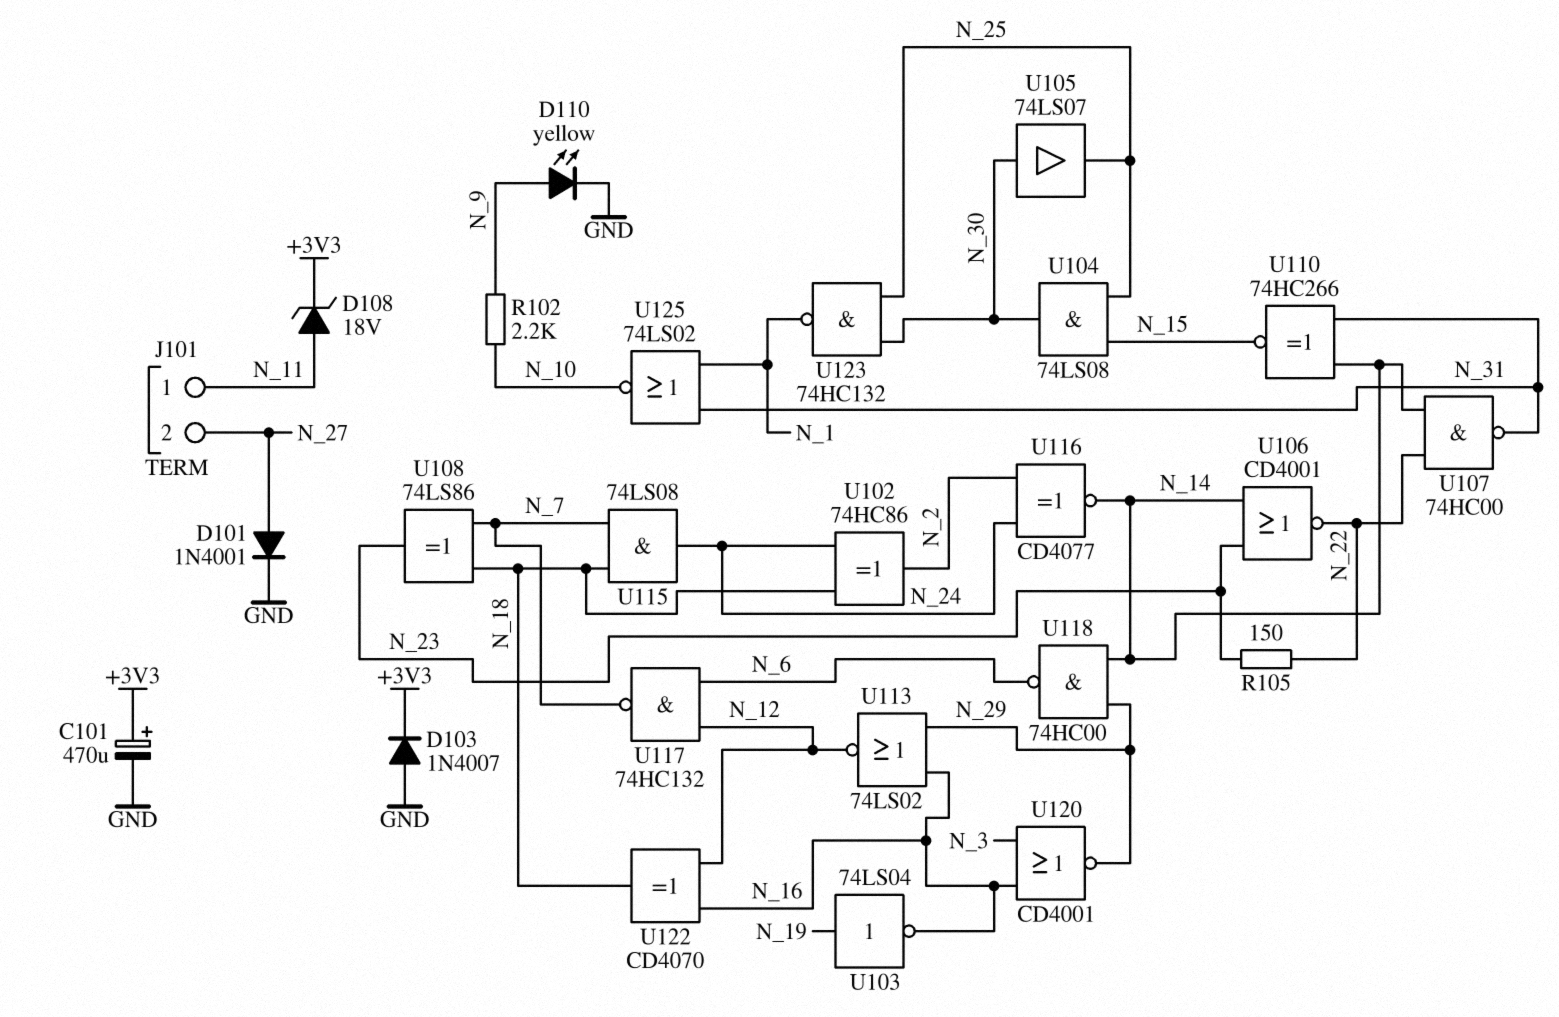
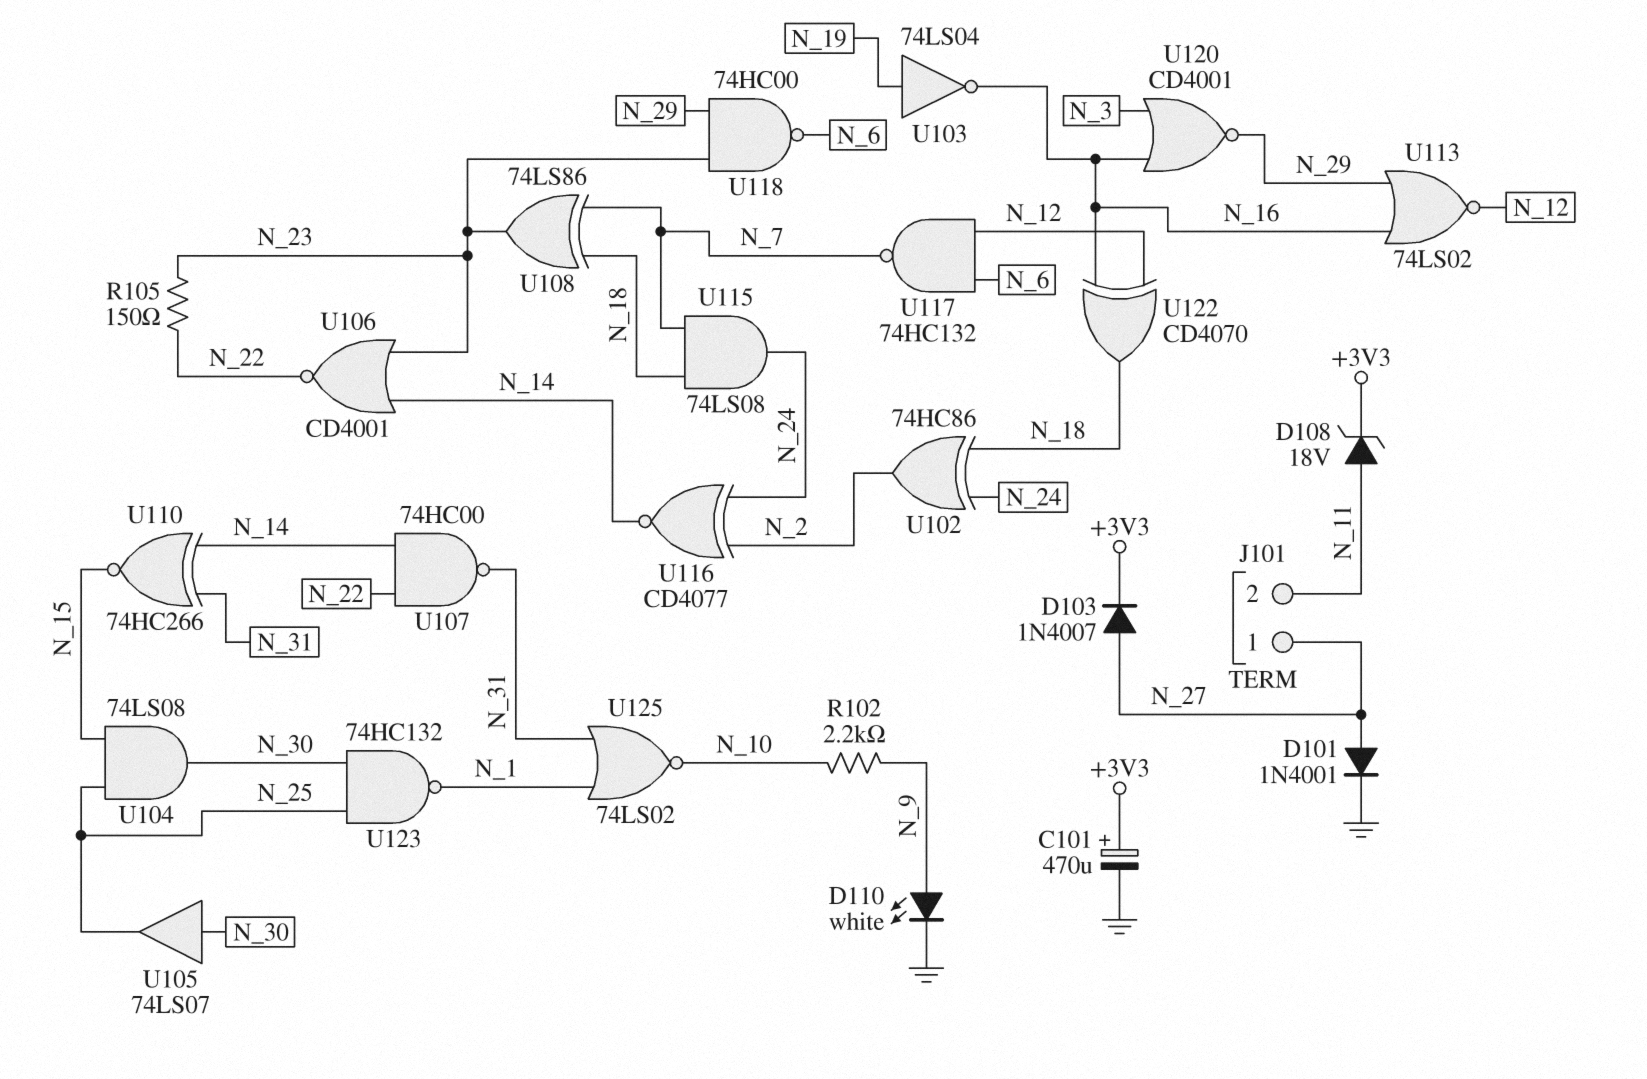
D103: diode 1N4007 (A GND, K +3V3) -> diode 1N4007 (A N_27, K +3V3)
D110: LED yellow (A N_9, K GND) -> LED white (A N_9, K GND)
J101 pin 1: N_11 -> N_27
J101 pin 2: N_27 -> N_11
U118: NAND 74HC00 (in N_14, in N_29, out N_6) -> NAND 74HC00 (in N_23, in N_29, out N_6)

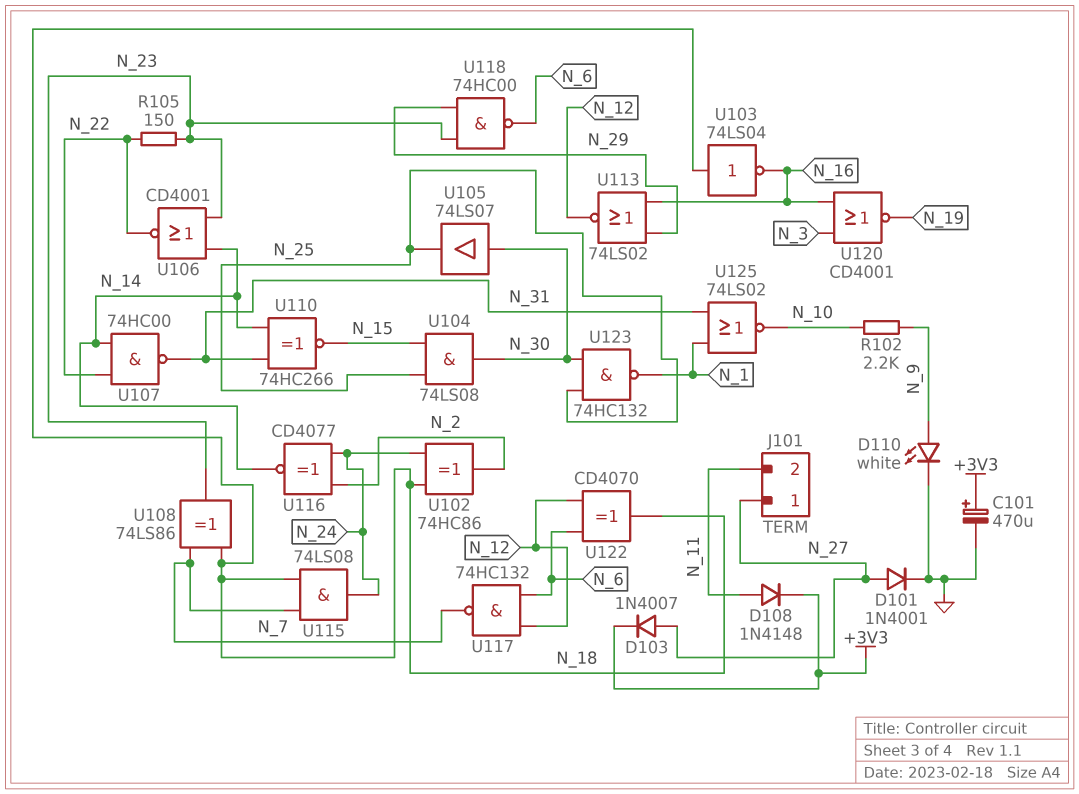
D108: zener 18V (A N_11, K +3V3) -> diode 1N4148 (A N_11, K +3V3)
U103: NOT 74LS04 (in N_19, out N_16) -> NOT 74LS04 (in N_18, out N_16)
U120: NOR CD4001 (in N_3, in N_16, out N_29) -> NOR CD4001 (in N_3, in N_16, out N_19)
U122: XOR CD4070 (in N_12, in N_16, out N_18) -> XOR CD4070 (in N_6, in N_12, out N_18)

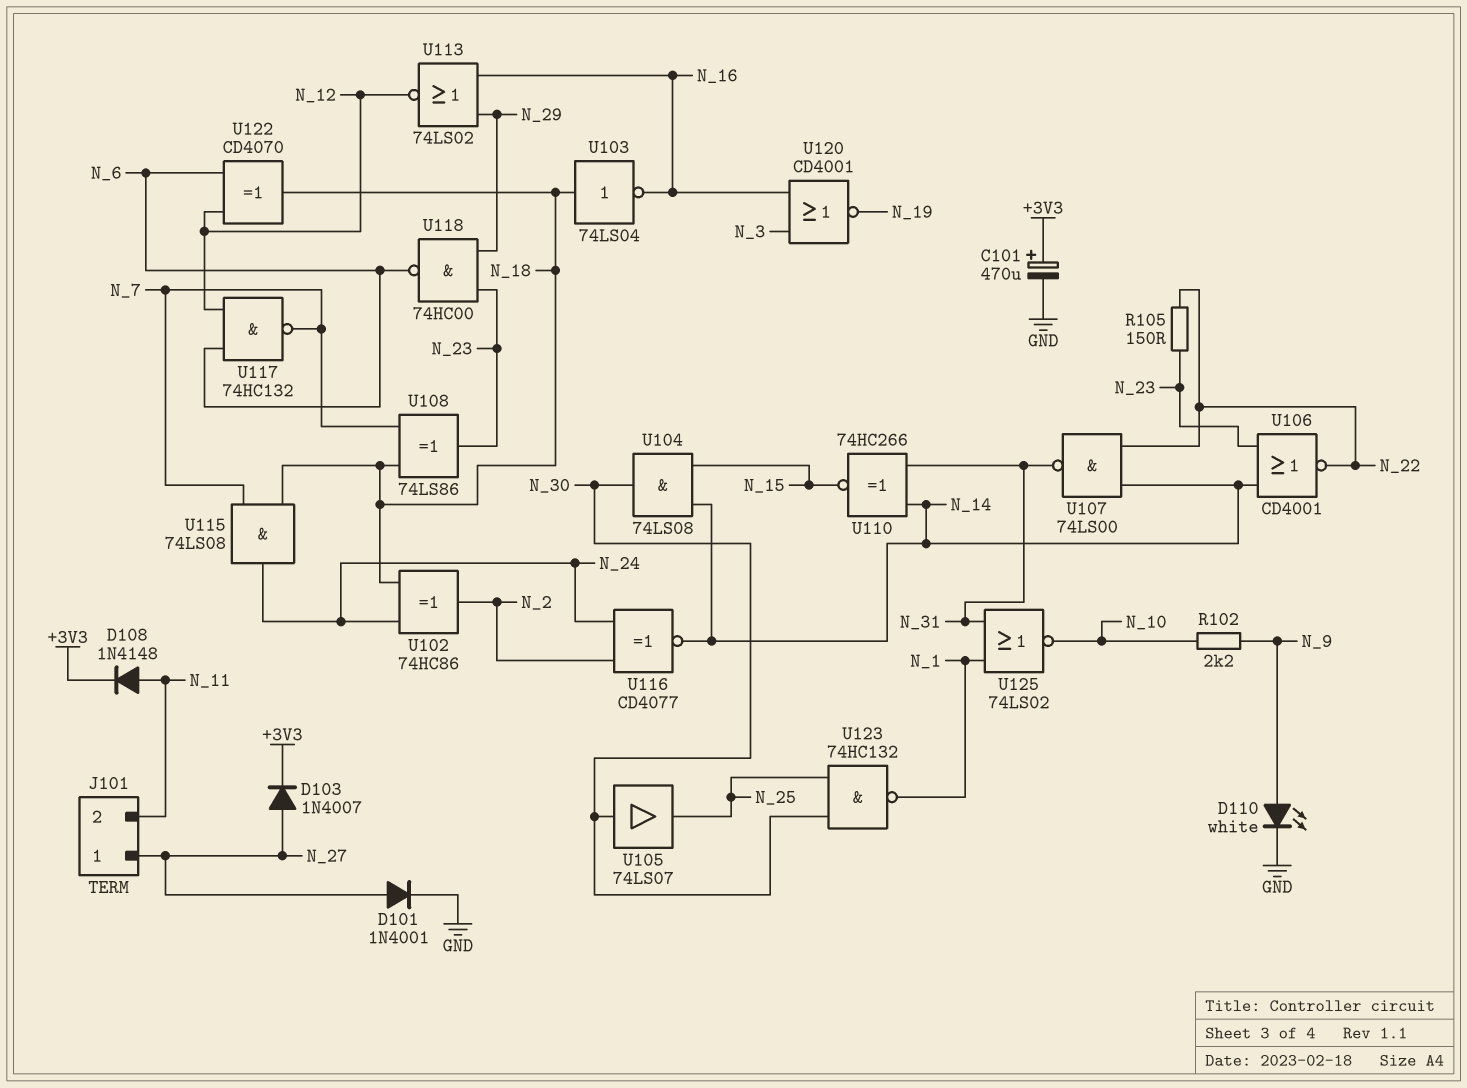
U104: AND 74LS08 (in N_15, in N_25, out N_30) -> AND 74LS08 (in N_14, in N_15, out N_30)
U107: NAND 74HC00 (in N_14, in N_22, out N_31) -> NAND 74LS00 (in N_14, in N_22, out N_31)

